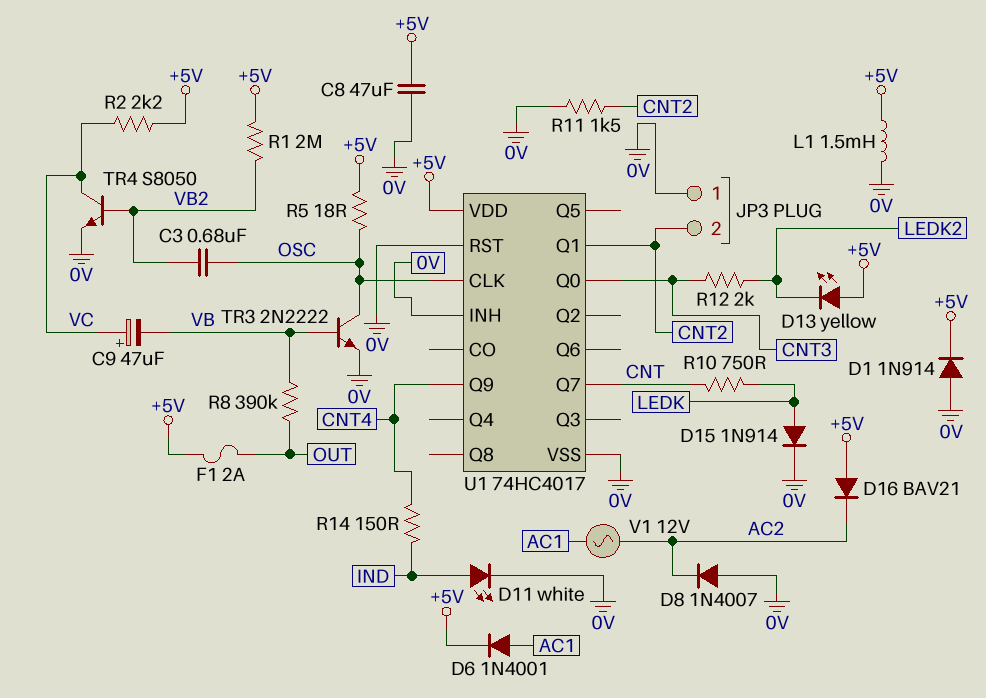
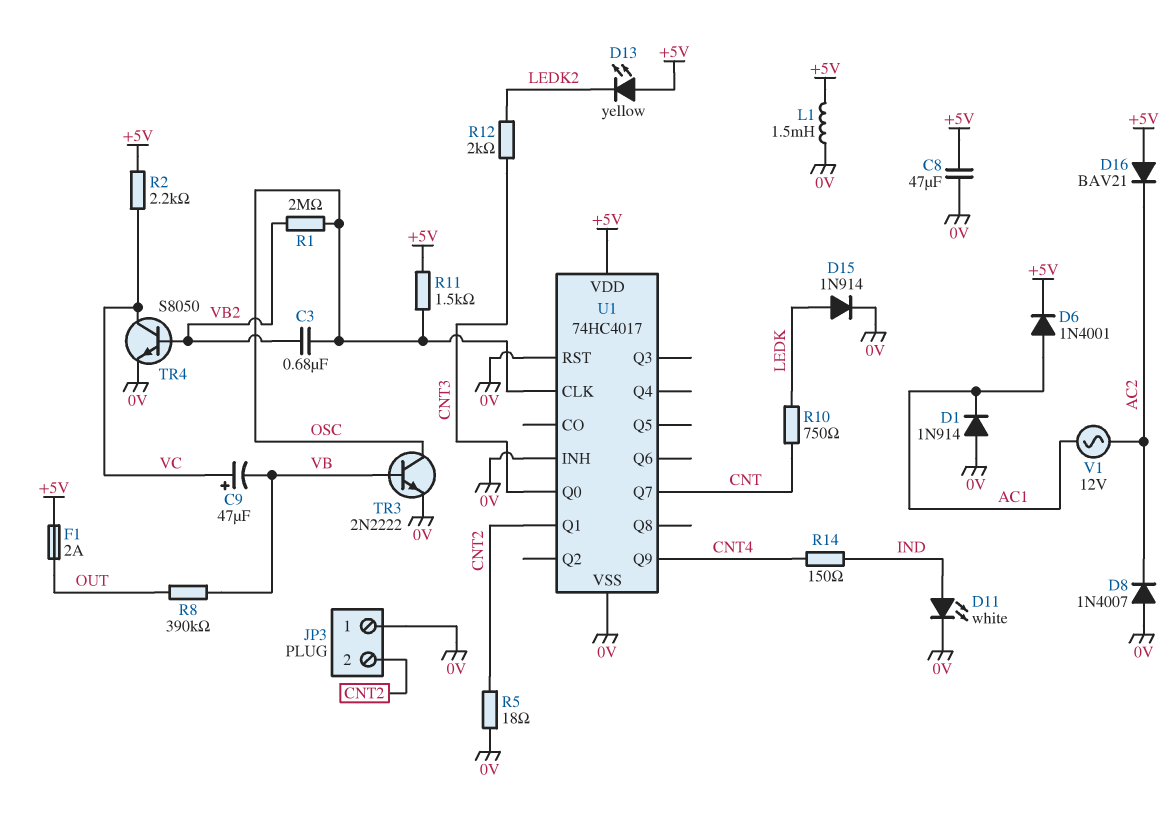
D1: diode 1N914 (A 0V, K +5V) -> diode 1N914 (A 0V, K AC1)
R1: 2M (+5V, VB2) -> 2M (OSC, VB2)
R5: 18 (+5V, OSC) -> 18 (0V, CNT2)
R11: 1.5k (0V, CNT2) -> 1.5k (+5V, OSC)

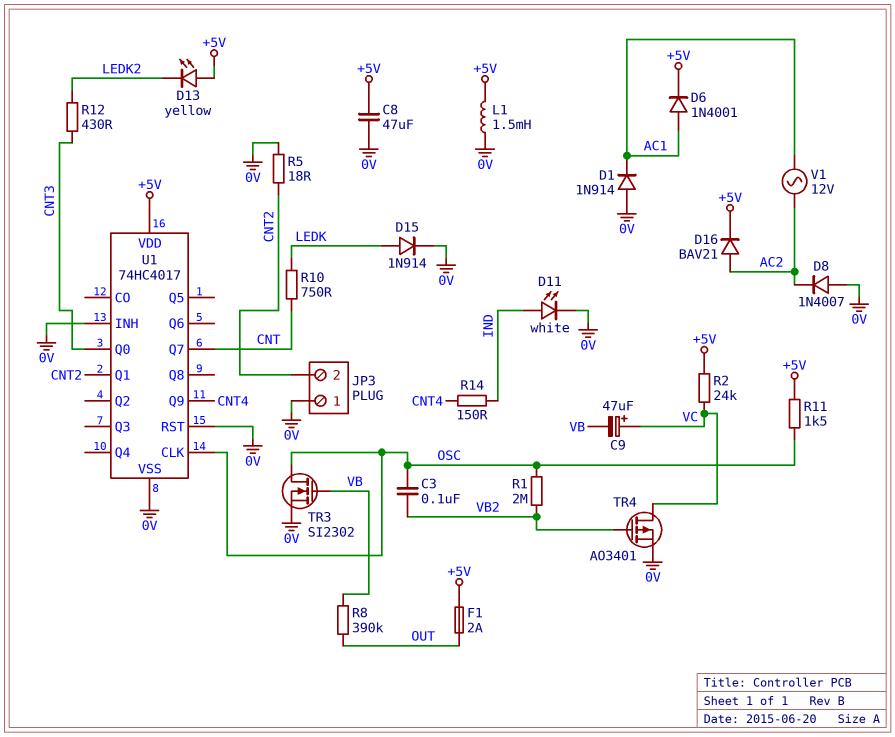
C3: 680nF (OSC, VB2) -> 100nF (OSC, VB2)
D16: diode BAV21 (A +5V, K AC2) -> diode BAV21 (A AC2, K +5V)
R2: 2.2k (+5V, VC) -> 24k (+5V, VC)
R12: 2k (CNT3, LEDK2) -> 430 (CNT3, LEDK2)
TR3: NPN 2N2222 (B VB, C OSC, E 0V) -> NMOS SI2302 (G VB, D OSC, S 0V)
TR4: NPN S8050 (B VB2, C VC, E 0V) -> PMOS AO3401 (G VB2, D VC, S 0V)

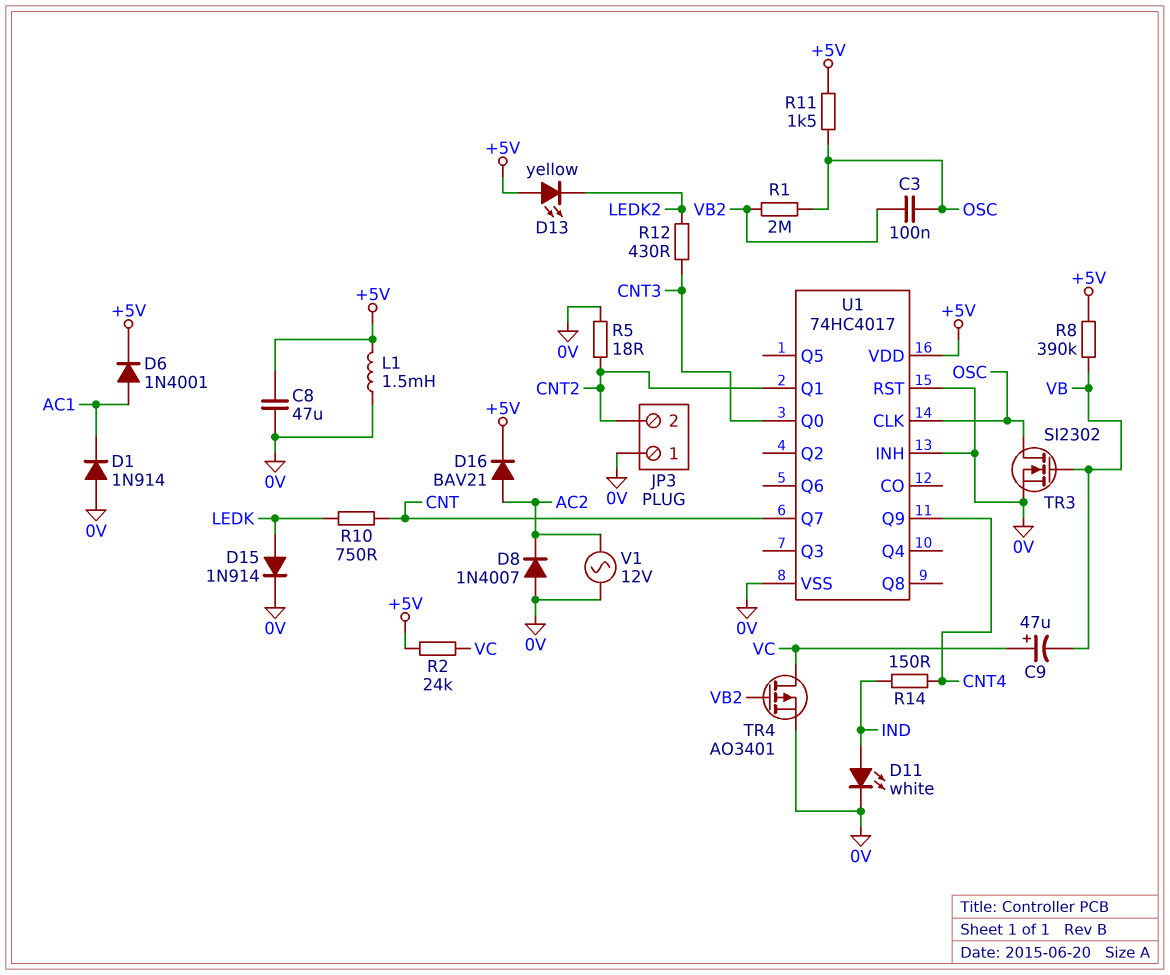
F1: 2A (+5V, OUT) -> none
R8: 390k (OUT, VB) -> 390k (+5V, VB)
V1: AC 12V (AC1, AC2) -> AC 12V (0V, AC2)

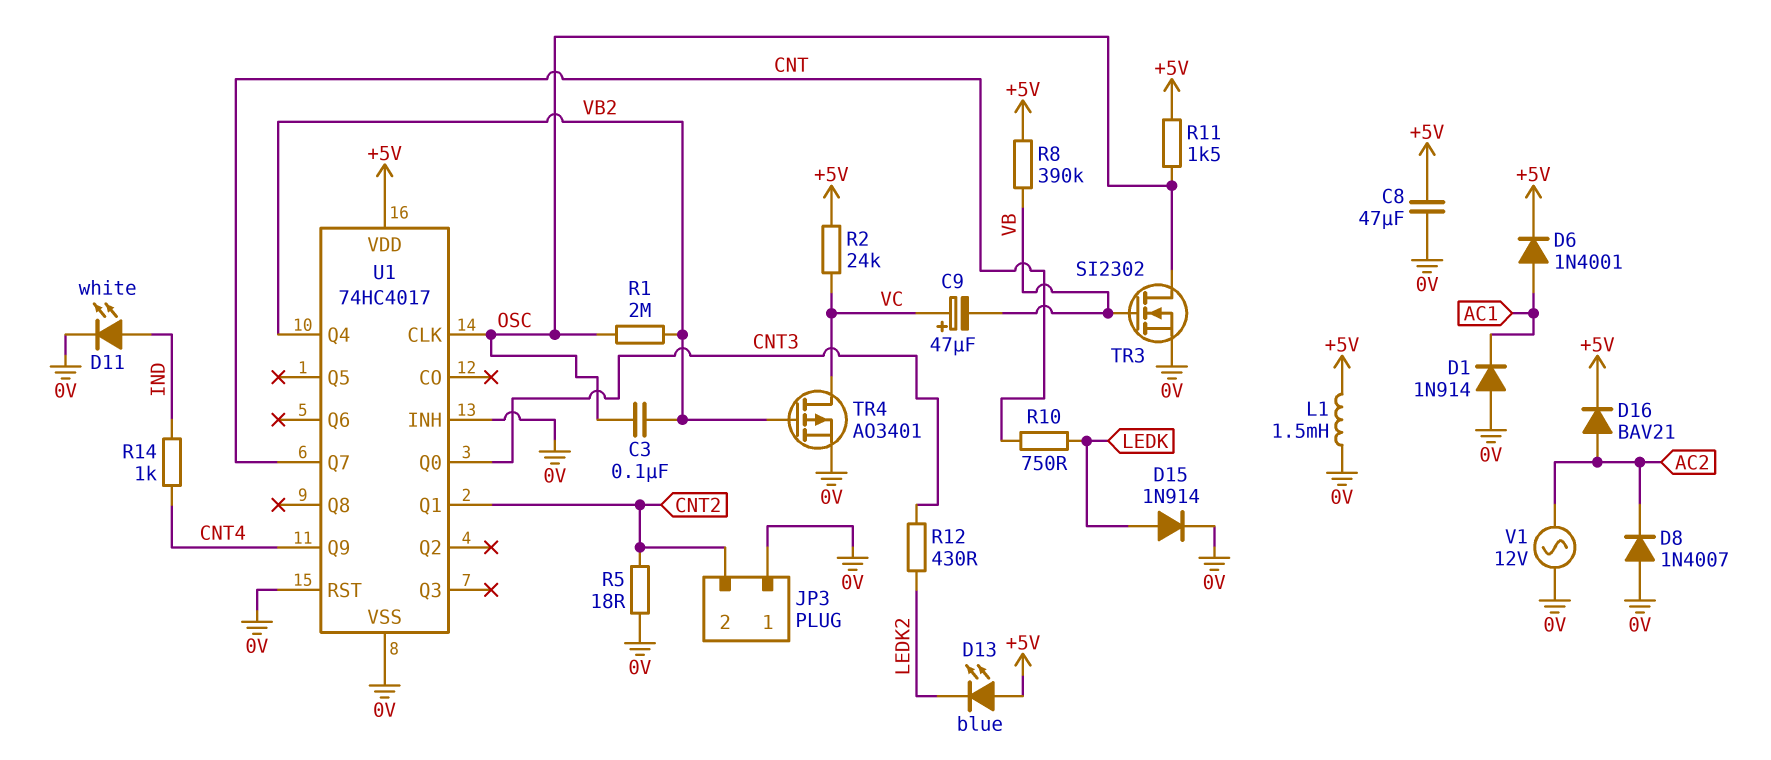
D13: LED yellow (A +5V, K LEDK2) -> LED blue (A +5V, K LEDK2)
R14: 150 (CNT4, IND) -> 1k (CNT4, IND)
U1 pin Q4: none -> VB2

